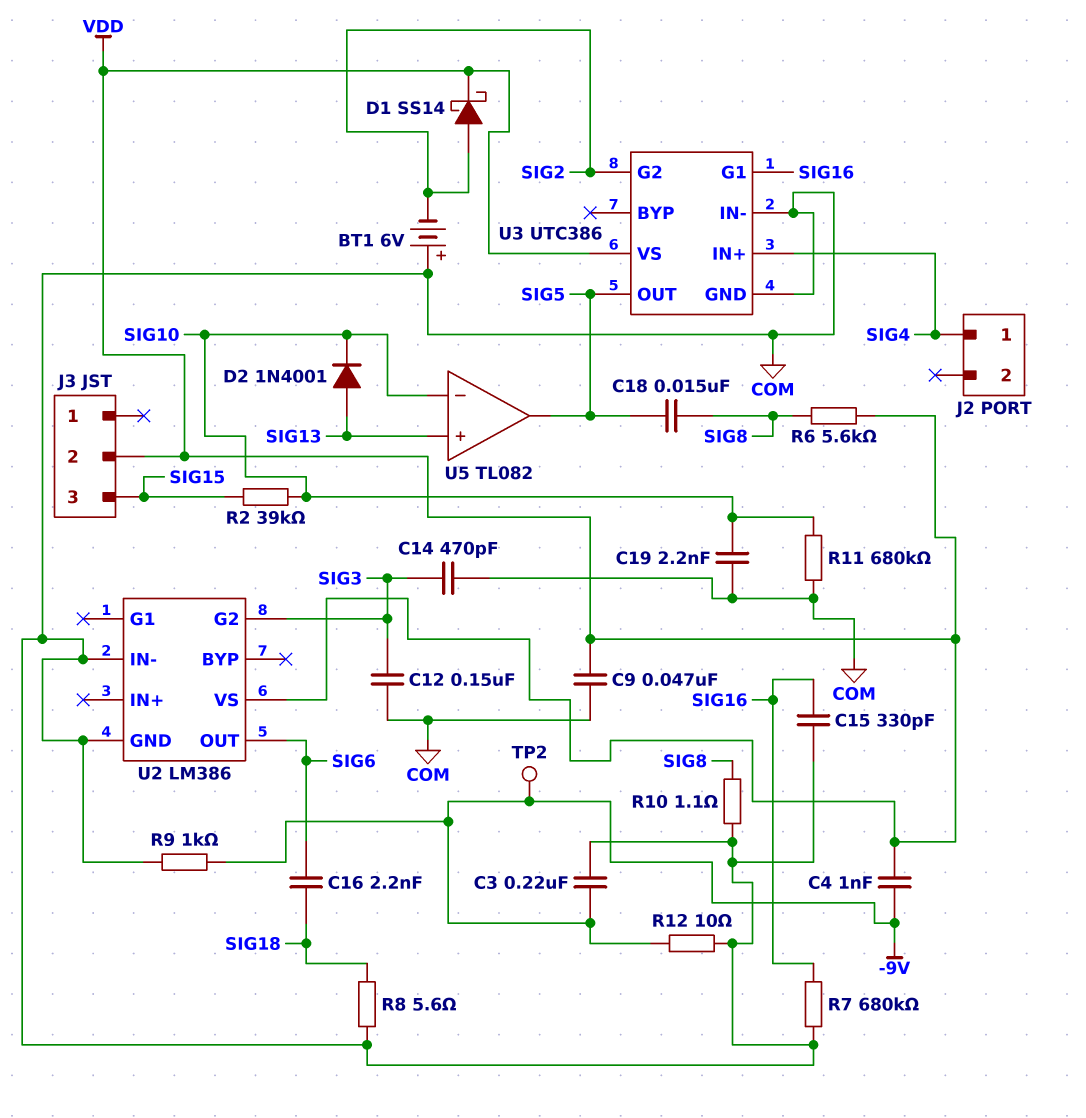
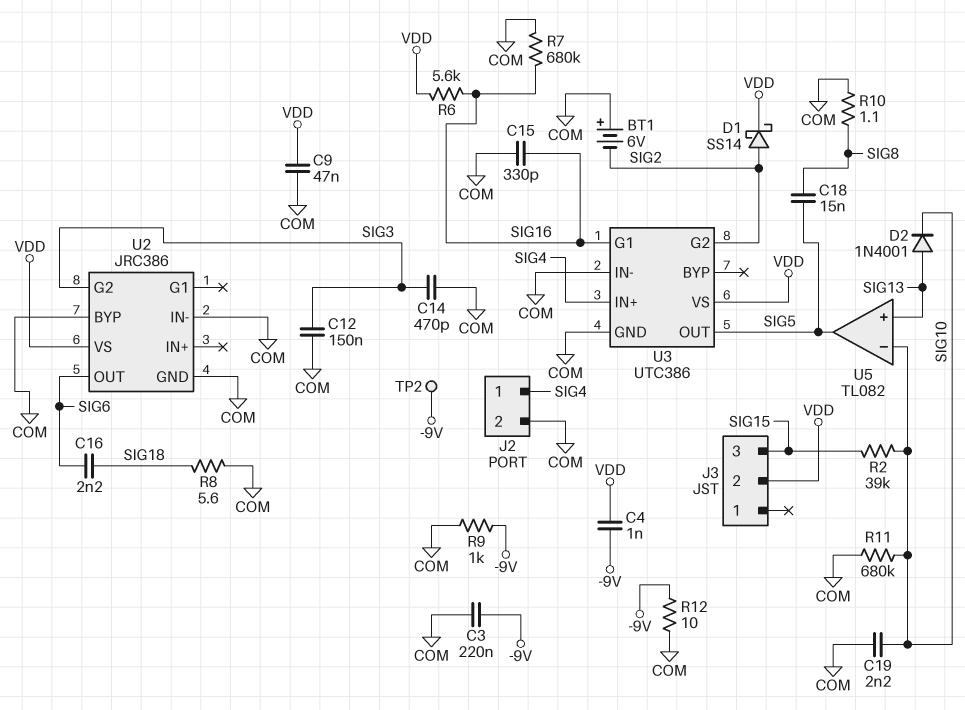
J2 pin 2: none -> COM
R6: 5.6k (SIG8, VDD) -> 5.6k (SIG16, VDD)
U2: LM386 -> JRC386
U2 pin BYP: none -> COM

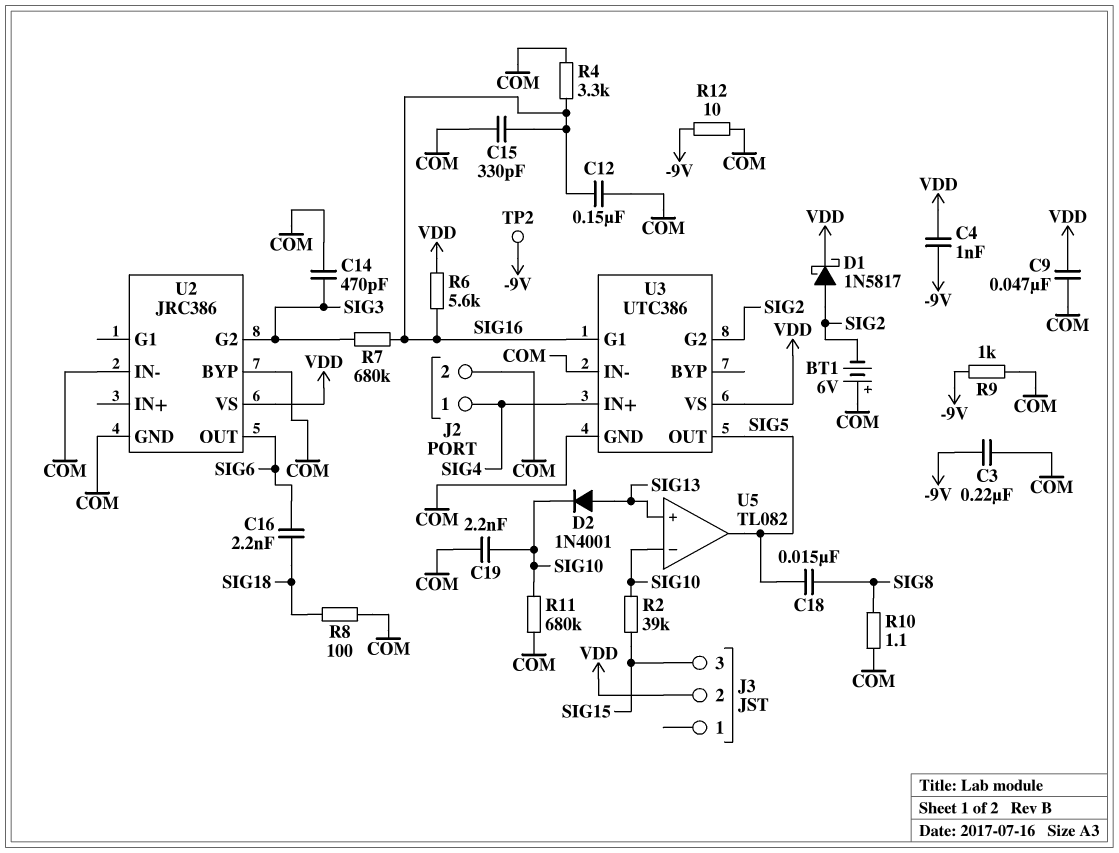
C12: 150nF (COM, SIG3) -> 150nF (COM, SIG16)
D1: schottky SS14 (A SIG2, K VDD) -> schottky 1N5817 (A SIG2, K VDD)
R4: none -> 3.3k (COM, SIG16)
R7: 680k (COM, SIG16) -> 680k (SIG3, SIG16)
R8: 5.6 (COM, SIG18) -> 100 (COM, SIG18)

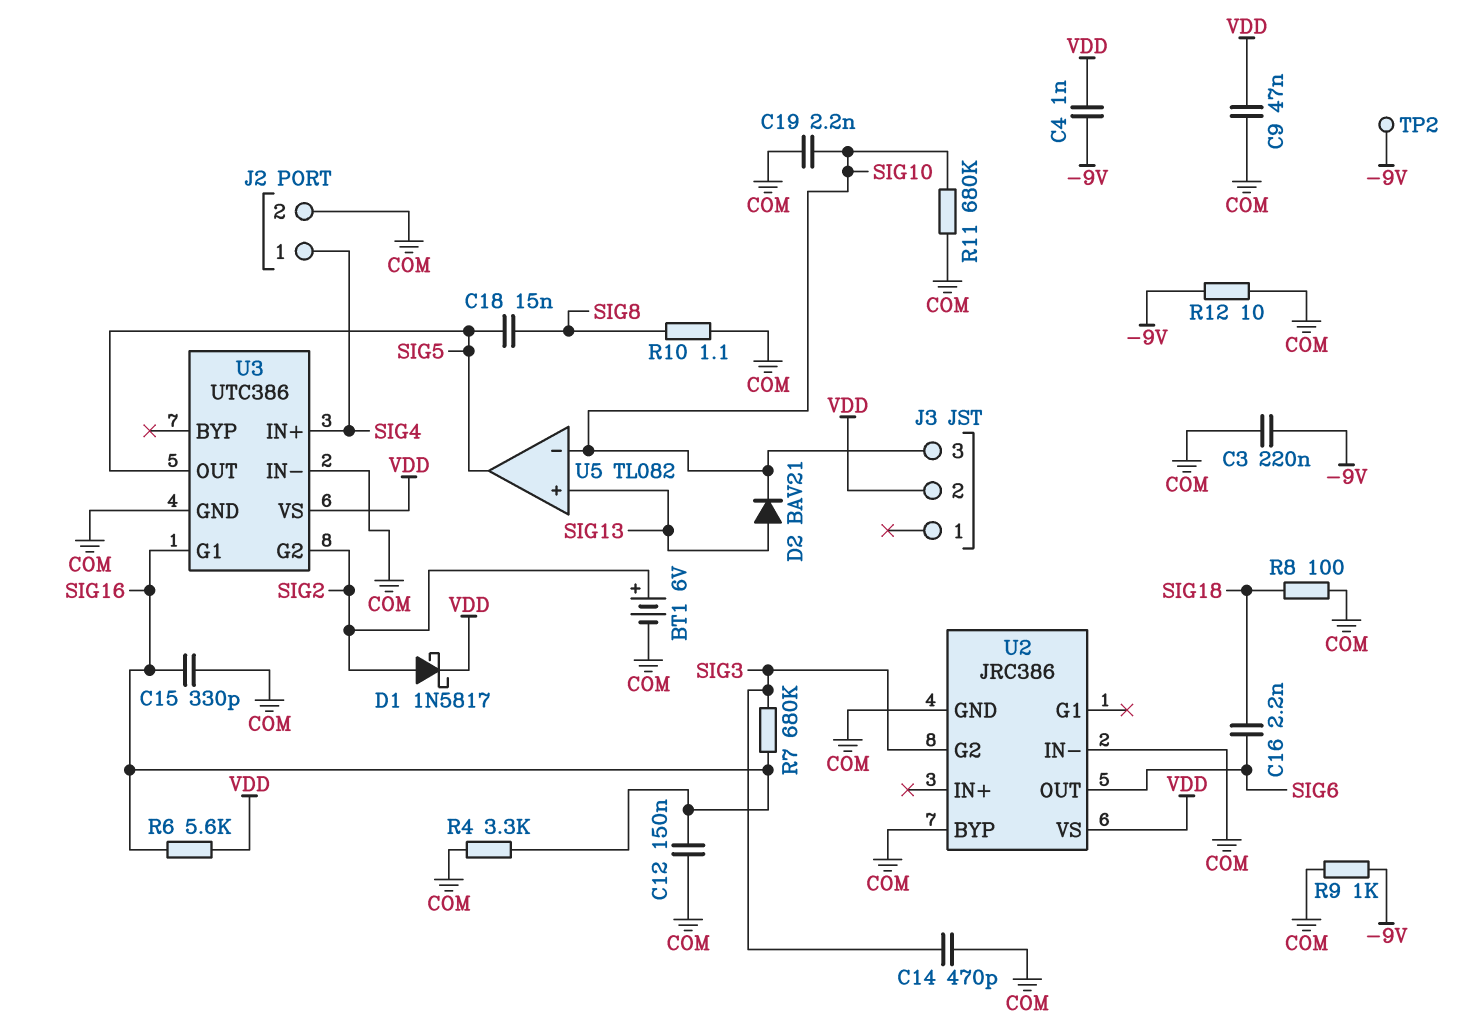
BT1: 6V (plus COM, minus SIG2) -> 6V (plus SIG2, minus COM)
D2: diode 1N4001 (A SIG13, K SIG10) -> diode BAV21 (A SIG13, K SIG10)
J3 pin 3: SIG15 -> SIG10
R2: 39k (SIG10, SIG15) -> none

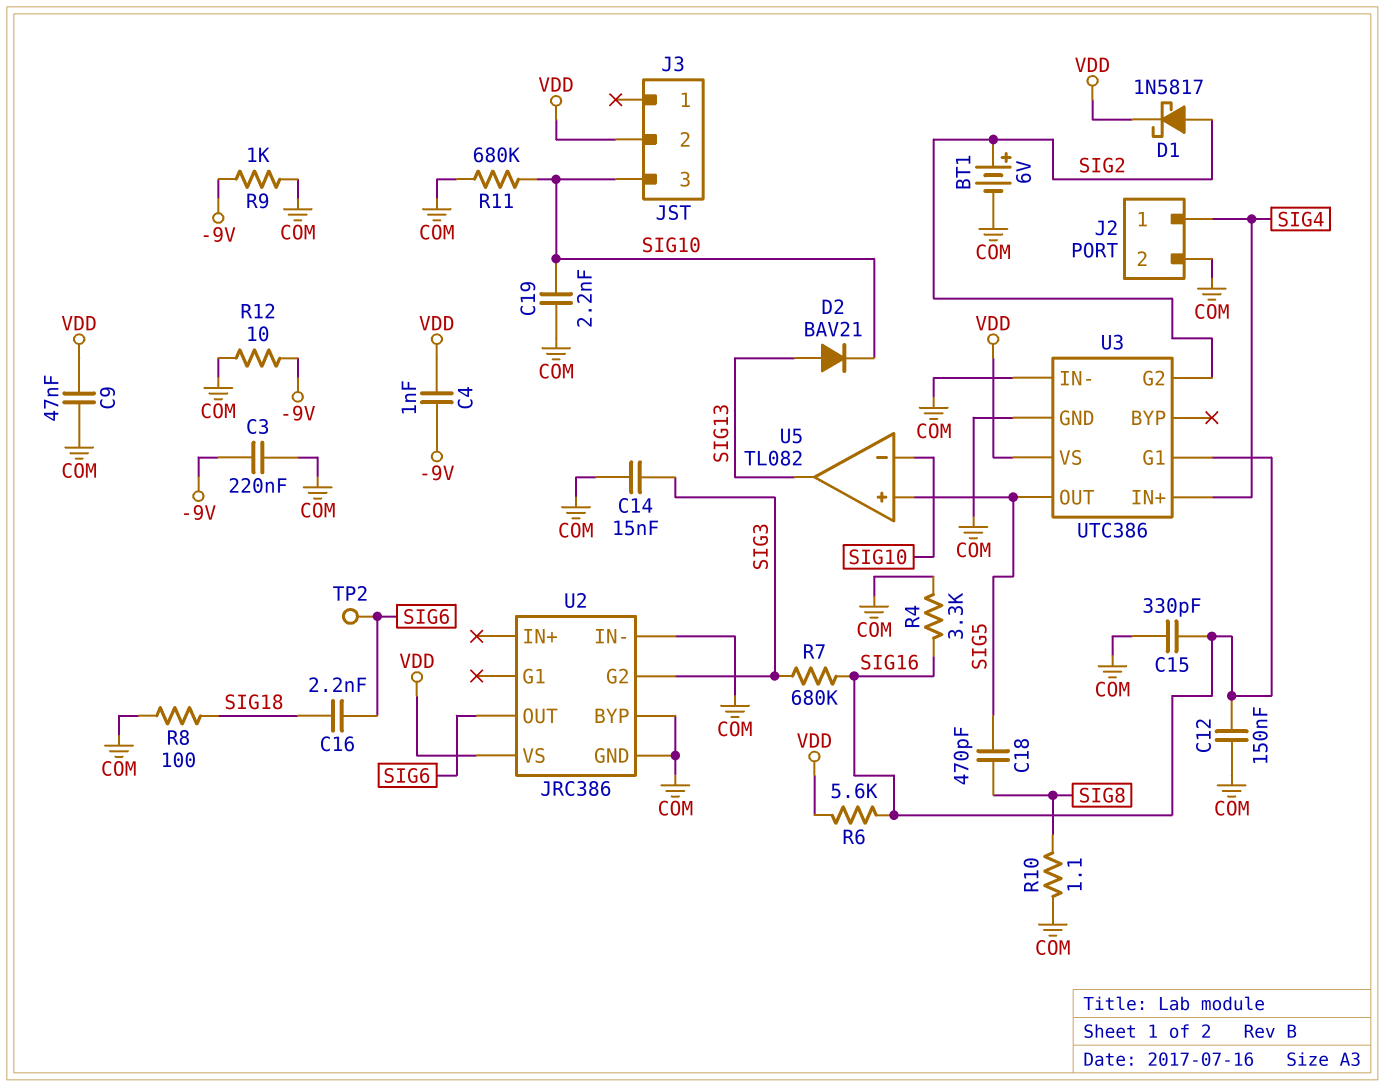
C14: 470pF (COM, SIG3) -> 15nF (COM, SIG3)
C18: 15nF (SIG5, SIG8) -> 470pF (SIG5, SIG8)
TP2: test point (-9V) -> test point (SIG6)
U5 pin in+: SIG13 -> SIG5
U5 pin out: SIG5 -> SIG13

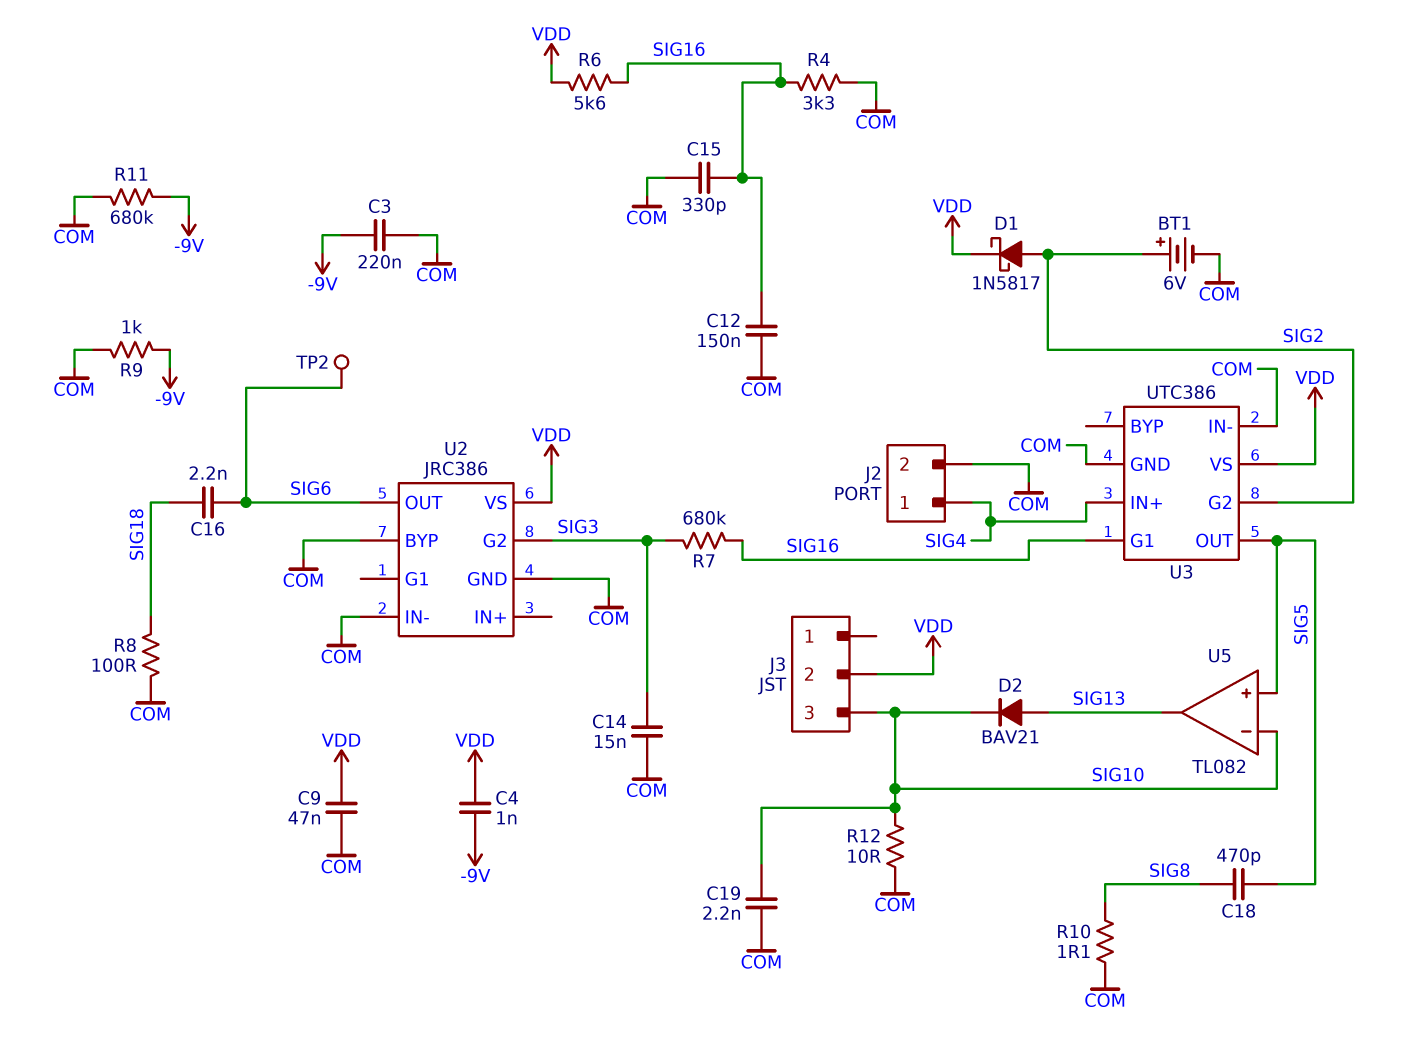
R11: 680k (COM, SIG10) -> 680k (-9V, COM)
R12: 10 (-9V, COM) -> 10 (COM, SIG10)

